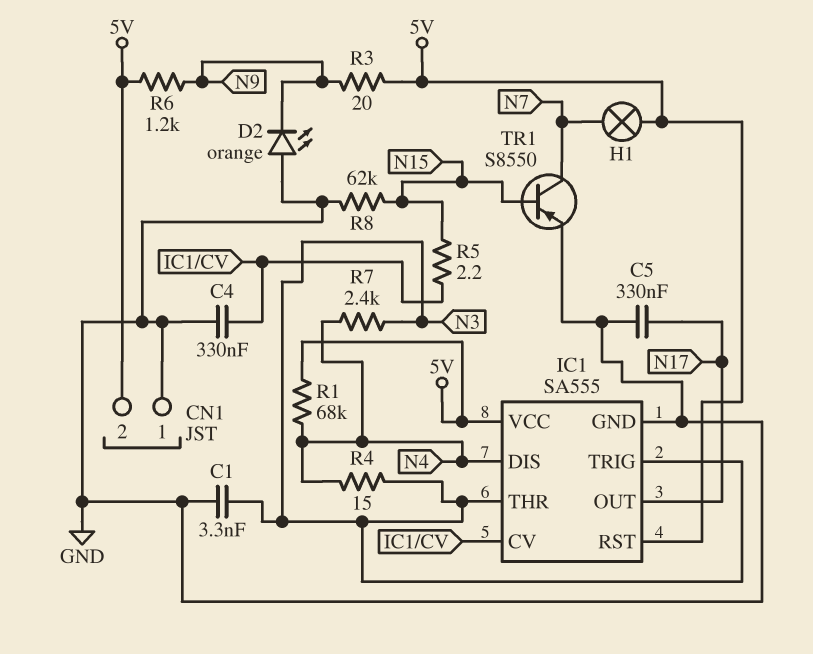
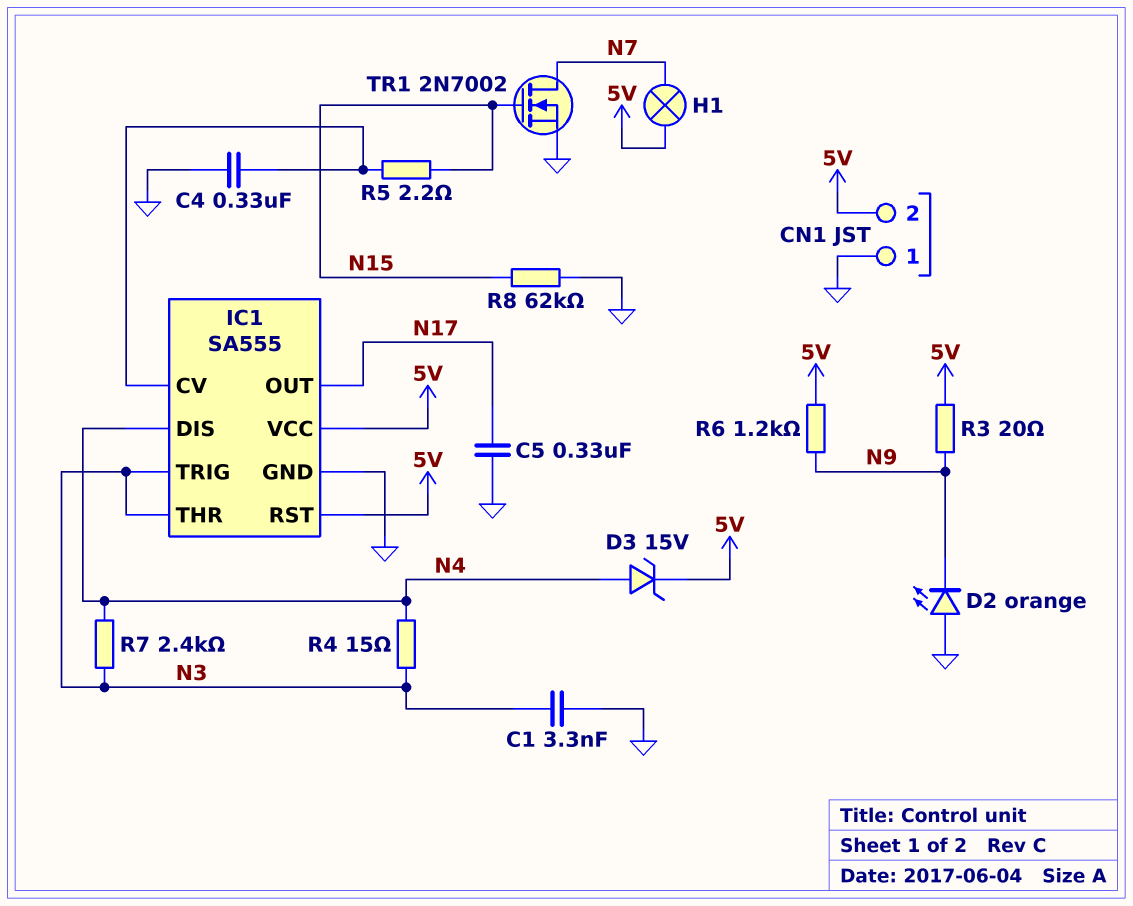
D3: none -> zener 15V (A N4, K 5V)
R1: 68k (5V, N4) -> none
TR1: PNP S8550 (B N15, C N7, E GND) -> NMOS 2N7002 (G N15, D N7, S GND)

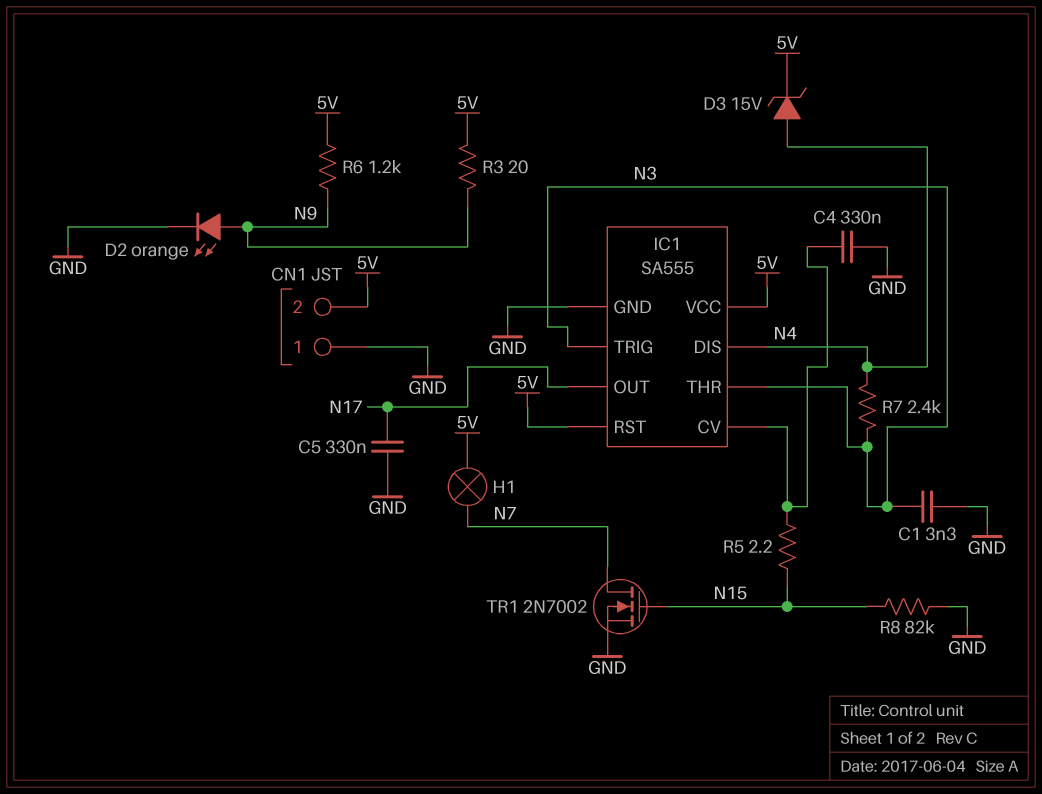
D2: LED orange (A GND, K N9) -> LED orange (A N9, K GND)
R4: 15 (N3, N4) -> none
R8: 62k (GND, N15) -> 82k (GND, N15)

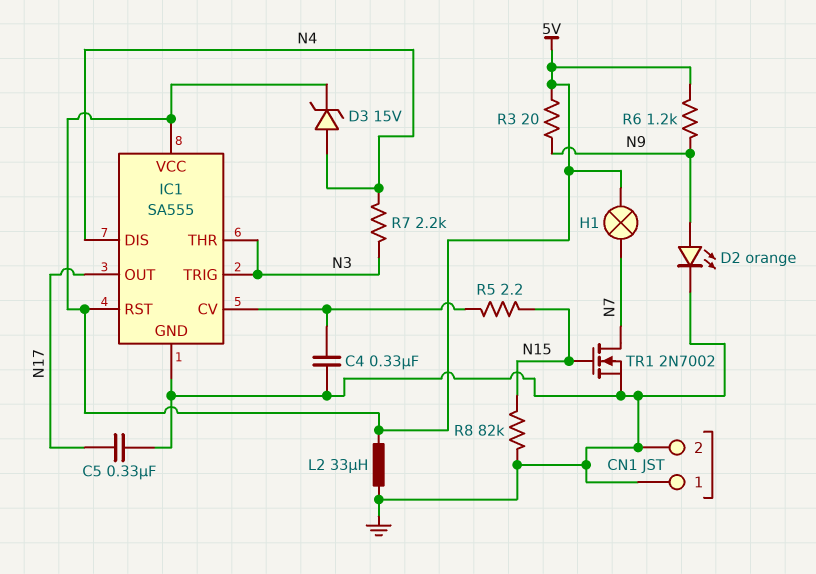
C1: 3.3nF (GND, N3) -> none
CN1 pin 2: 5V -> GND
L2: none -> 33uH (5V, GND)
R7: 2.4k (N3, N4) -> 2.2k (N3, N4)

